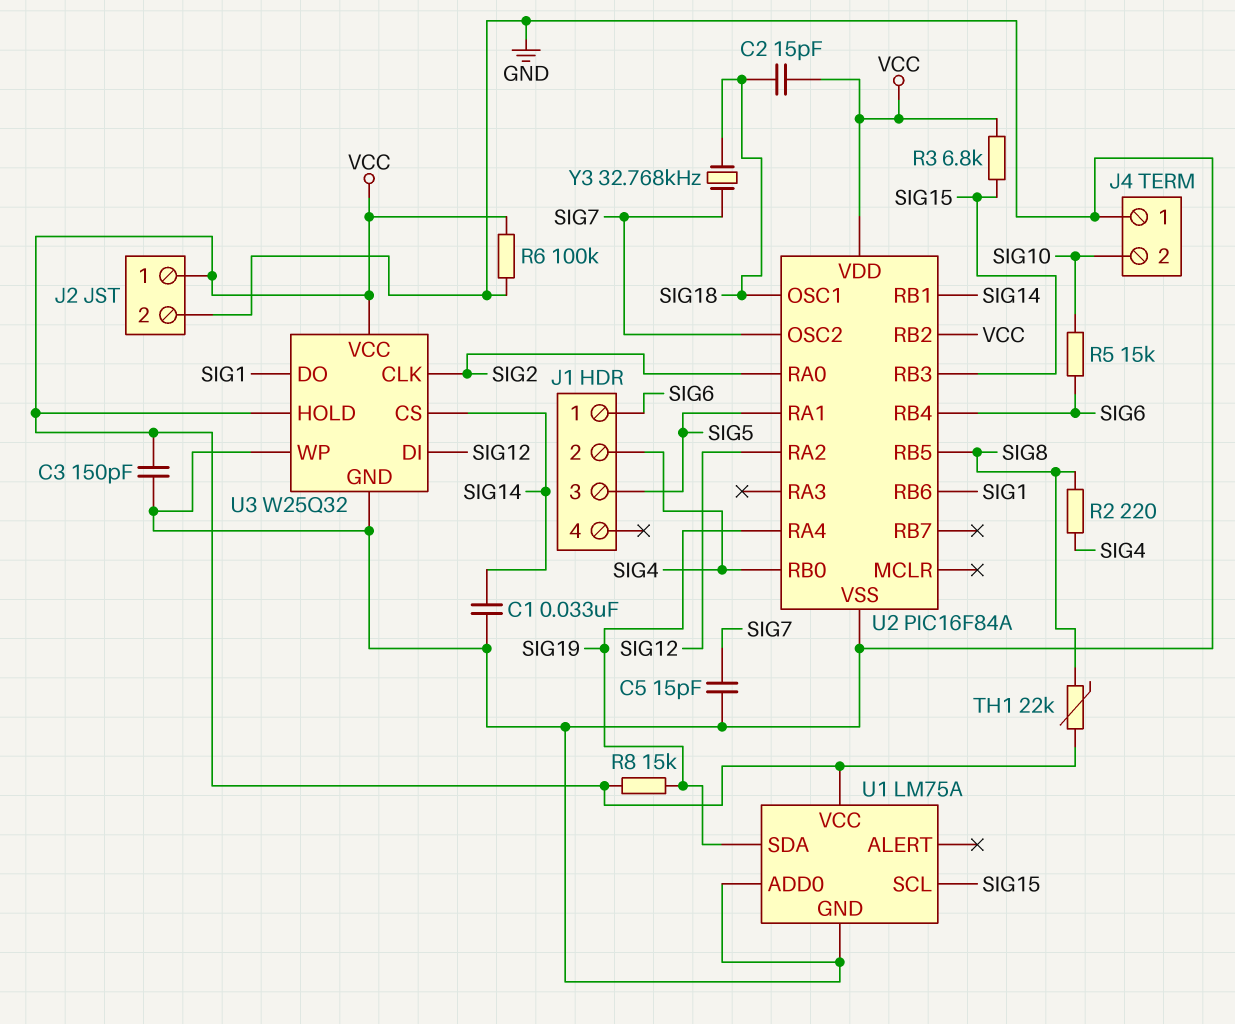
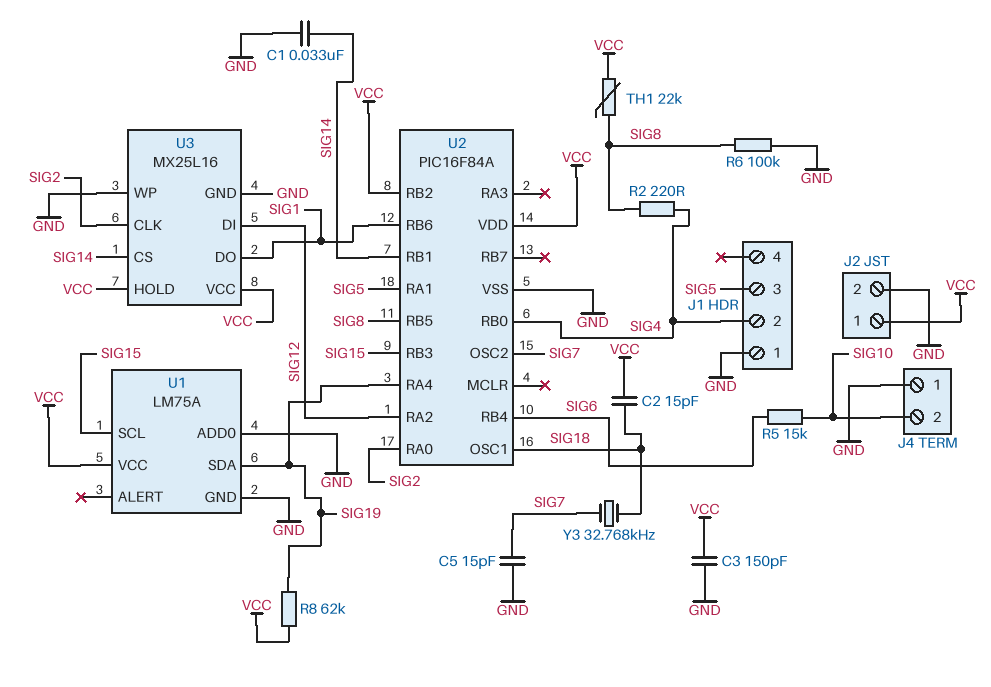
J1 pin 1: SIG6 -> GND
R3: 6.8k (SIG15, VCC) -> none
R6: 100k (GND, VCC) -> 100k (GND, SIG8)
R8: 15k (SIG19, VCC) -> 62k (SIG19, VCC)
U3: W25Q32 -> MX25L16

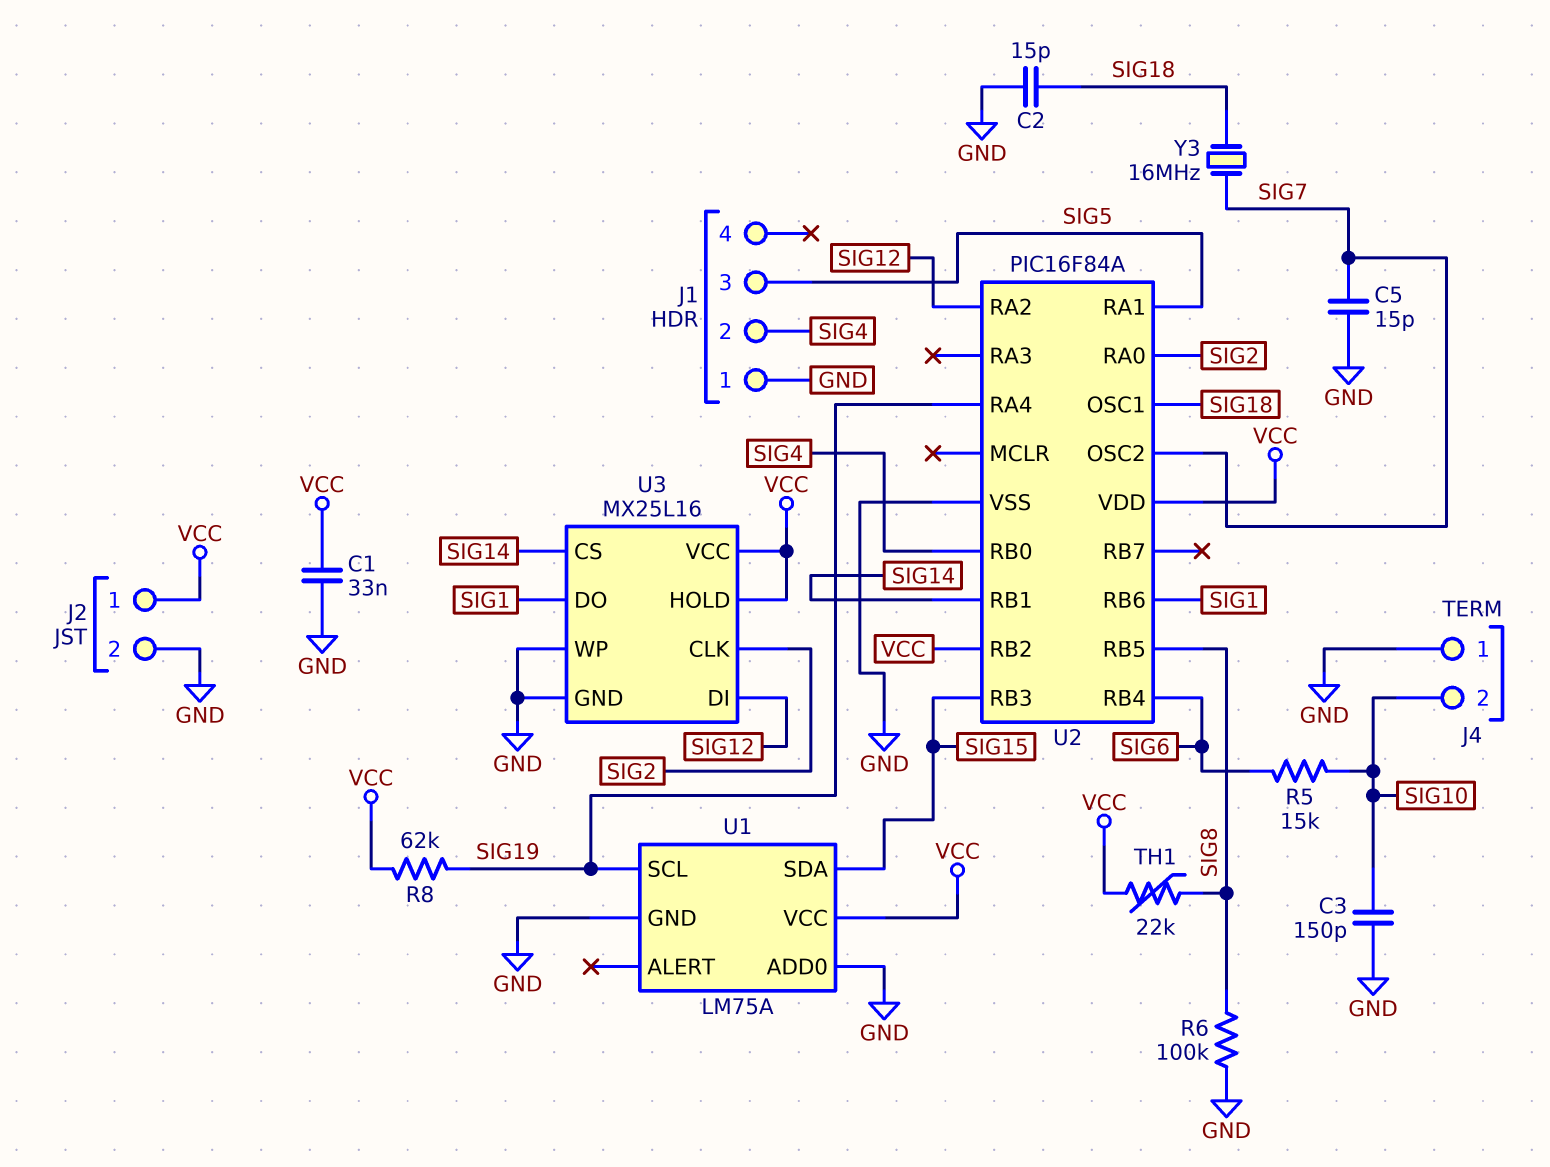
C1: 33nF (GND, SIG14) -> 33nF (GND, VCC)
C2: 15pF (SIG18, VCC) -> 15pF (GND, SIG18)
C3: 150pF (GND, VCC) -> 150pF (GND, SIG10)
R2: 220 (SIG4, SIG8) -> none
U1 pin SCL: SIG15 -> SIG19
U1 pin SDA: SIG19 -> SIG15
Y3: 32.768kHz (SIG7, SIG18) -> 16MHz (SIG7, SIG18)

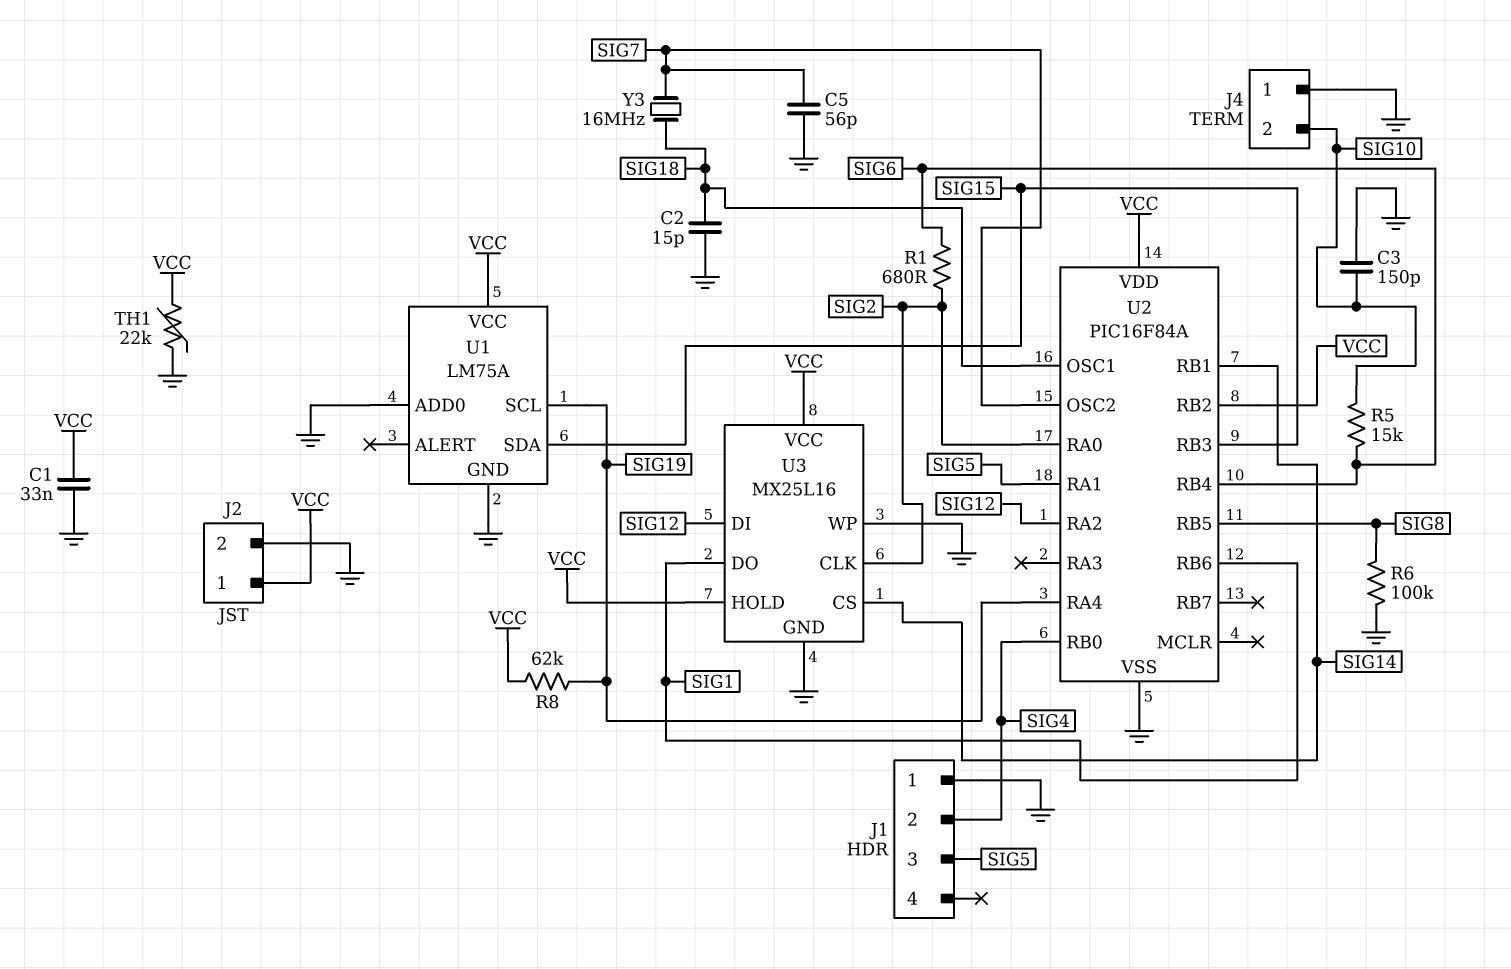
C5: 15pF (GND, SIG7) -> 56pF (GND, SIG7)
R1: none -> 680 (SIG2, SIG6)
TH1: 22k (SIG8, VCC) -> 22k (GND, VCC)

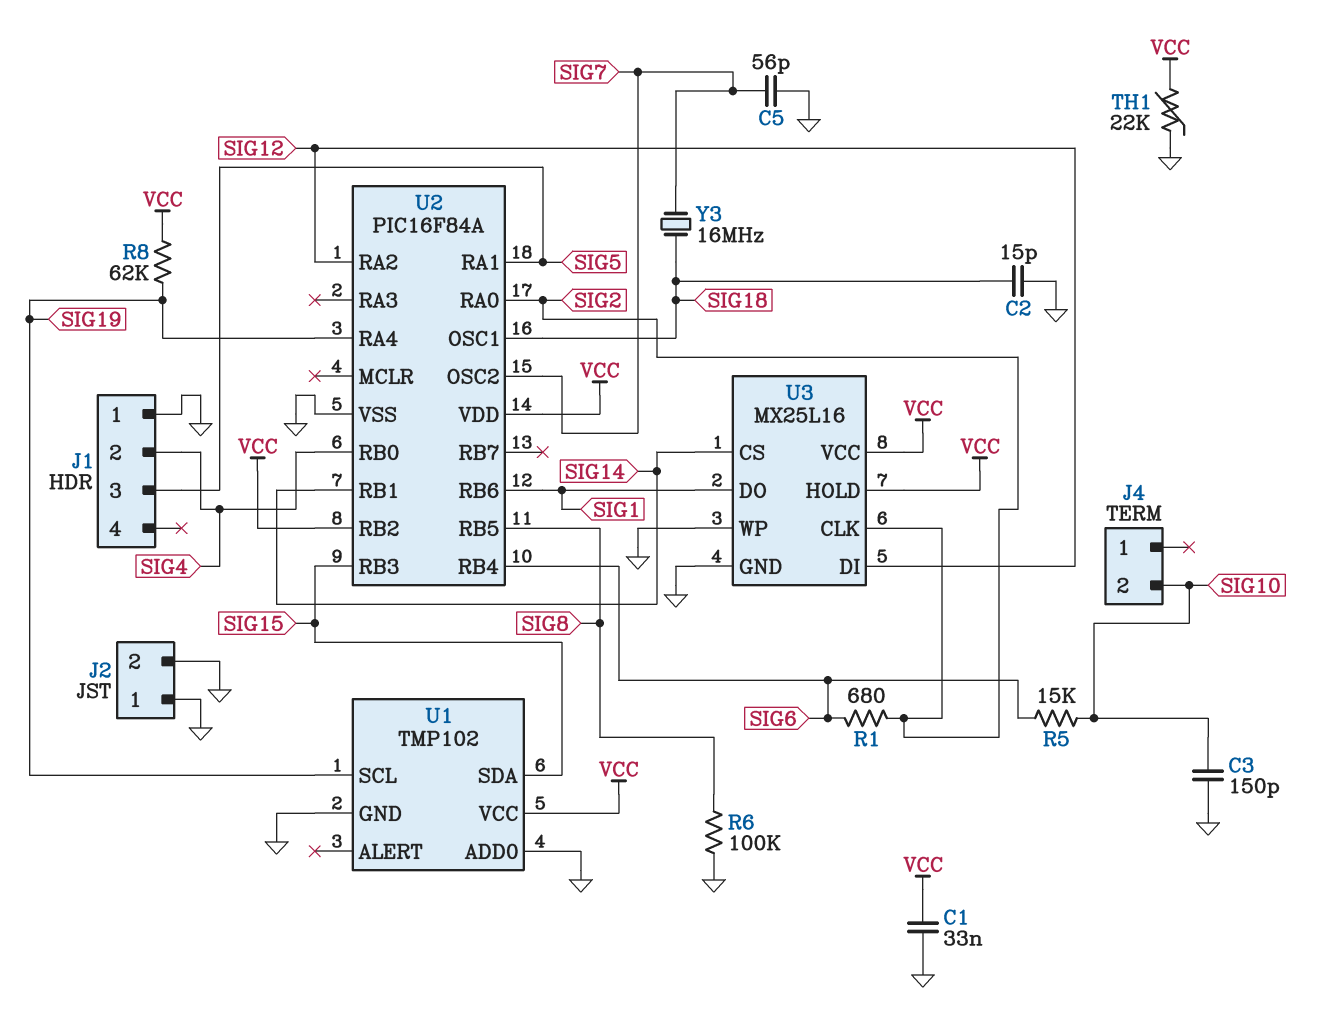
J2 pin 1: VCC -> GND
J4 pin 1: GND -> none
U1: LM75A -> TMP102

